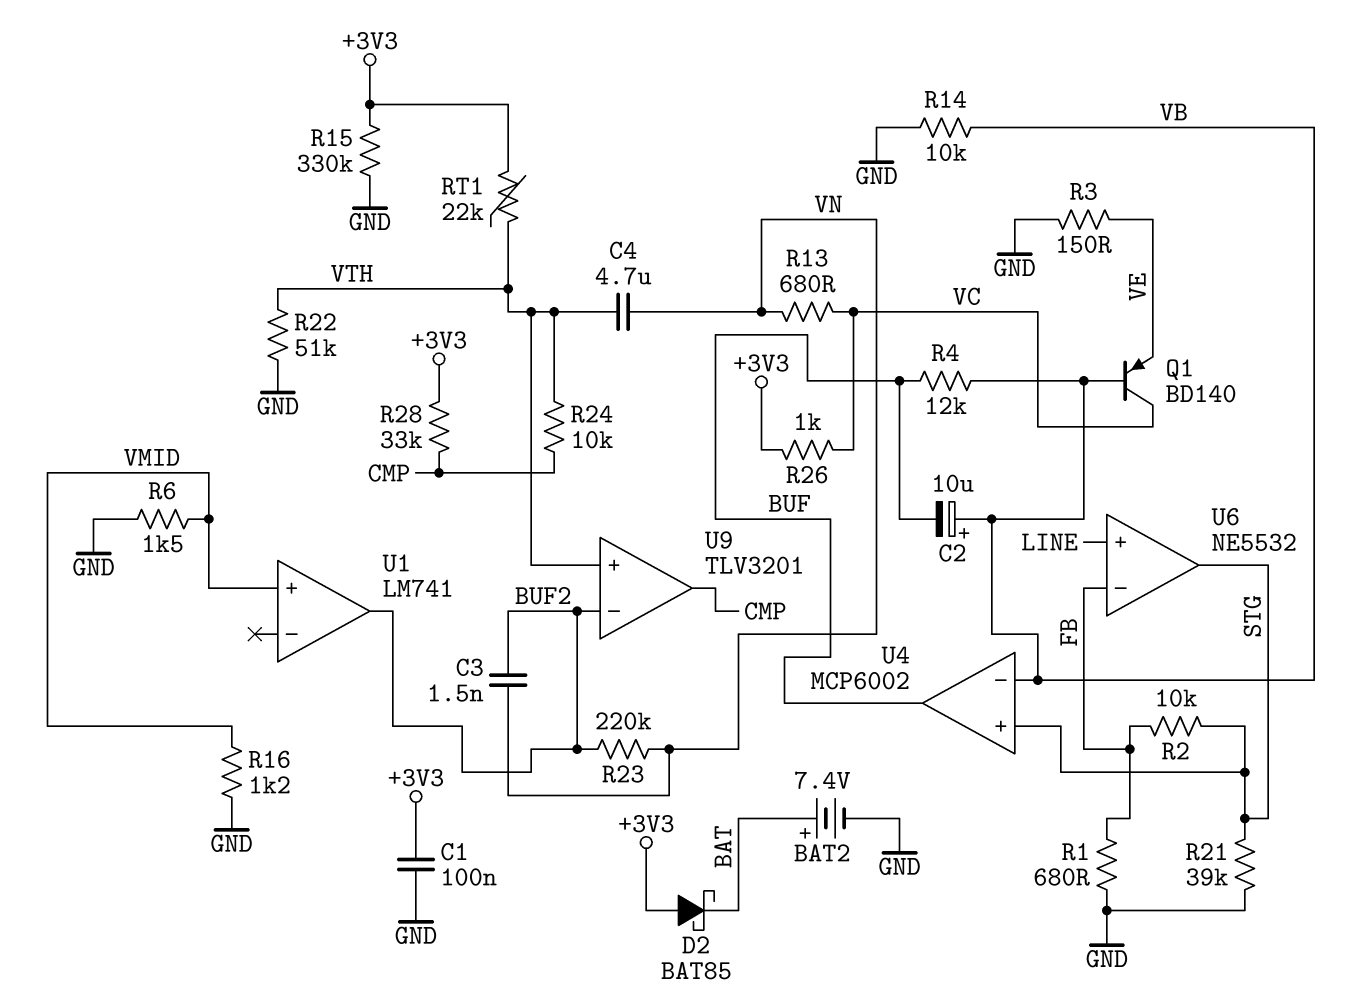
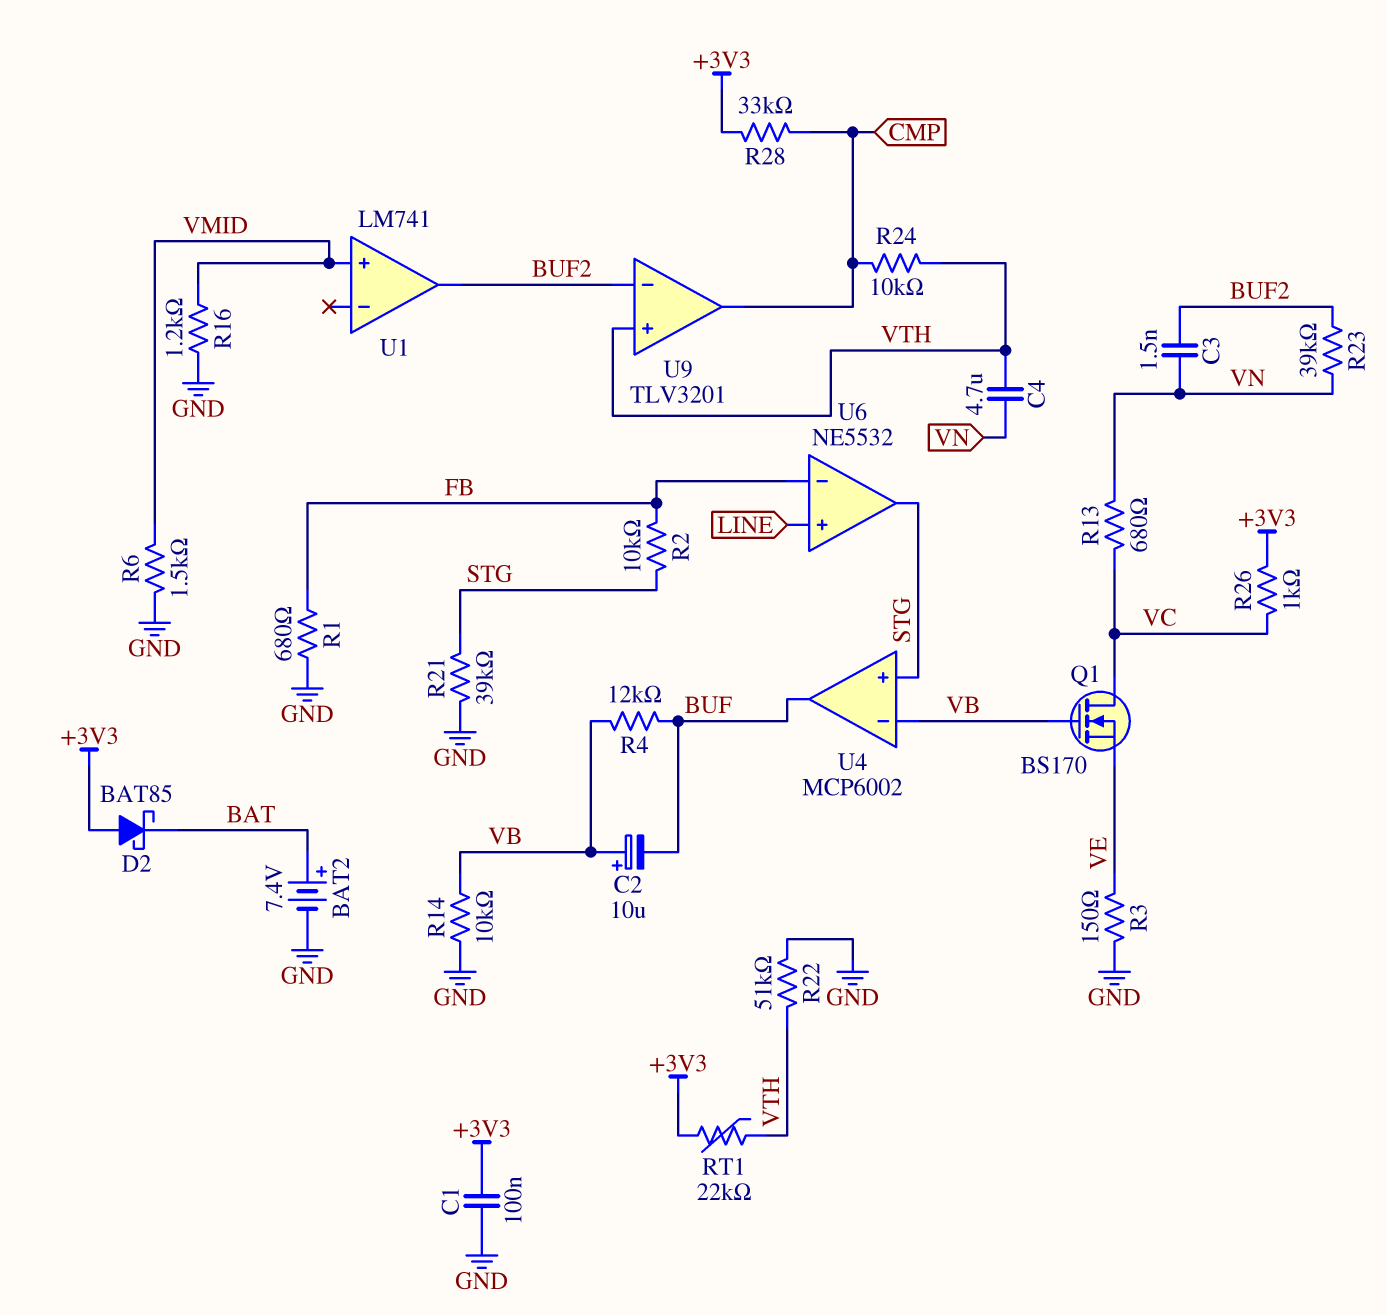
Q1: PNP BD140 (B VB, C VC, E VE) -> NMOS BS170 (G VB, D VC, S VE)
R15: 330k (+3V3, GND) -> none
R23: 220k (BUF2, VN) -> 39k (BUF2, VN)

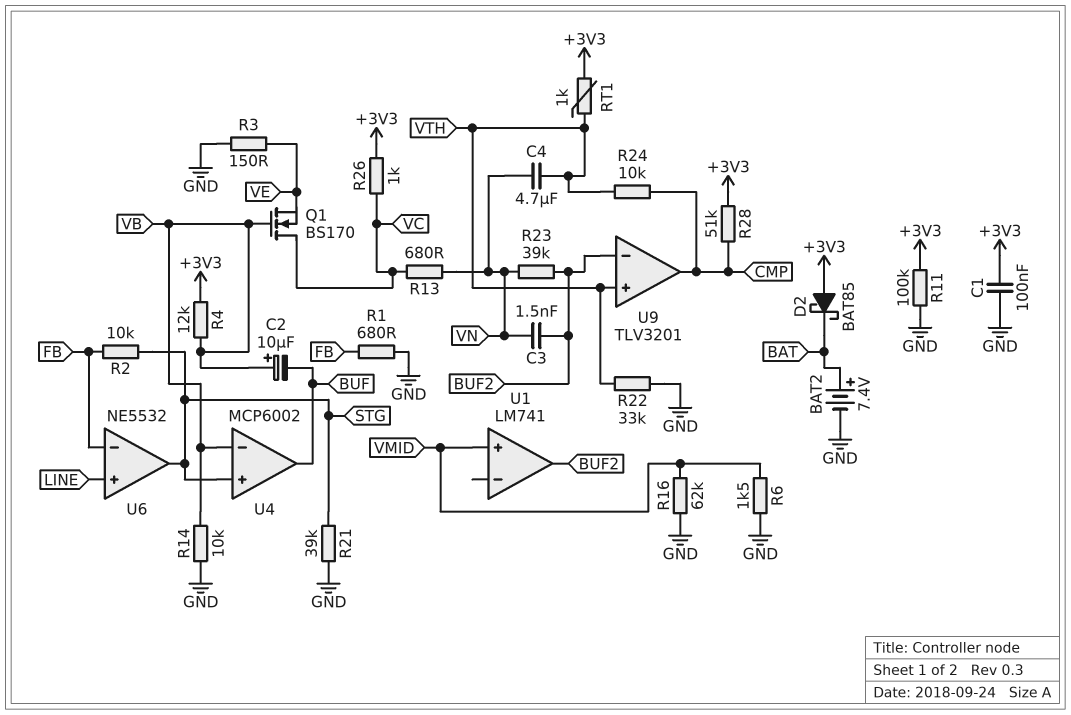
R4: 12k (BUF, VB) -> 12k (+3V3, VB)
R11: none -> 100k (+3V3, GND)
R16: 1.2k (GND, VMID) -> 62k (GND, VMID)
R22: 51k (GND, VTH) -> 33k (GND, VTH)
R28: 33k (+3V3, CMP) -> 51k (+3V3, CMP)
RT1: 22k (+3V3, VTH) -> 1k (+3V3, VTH)

